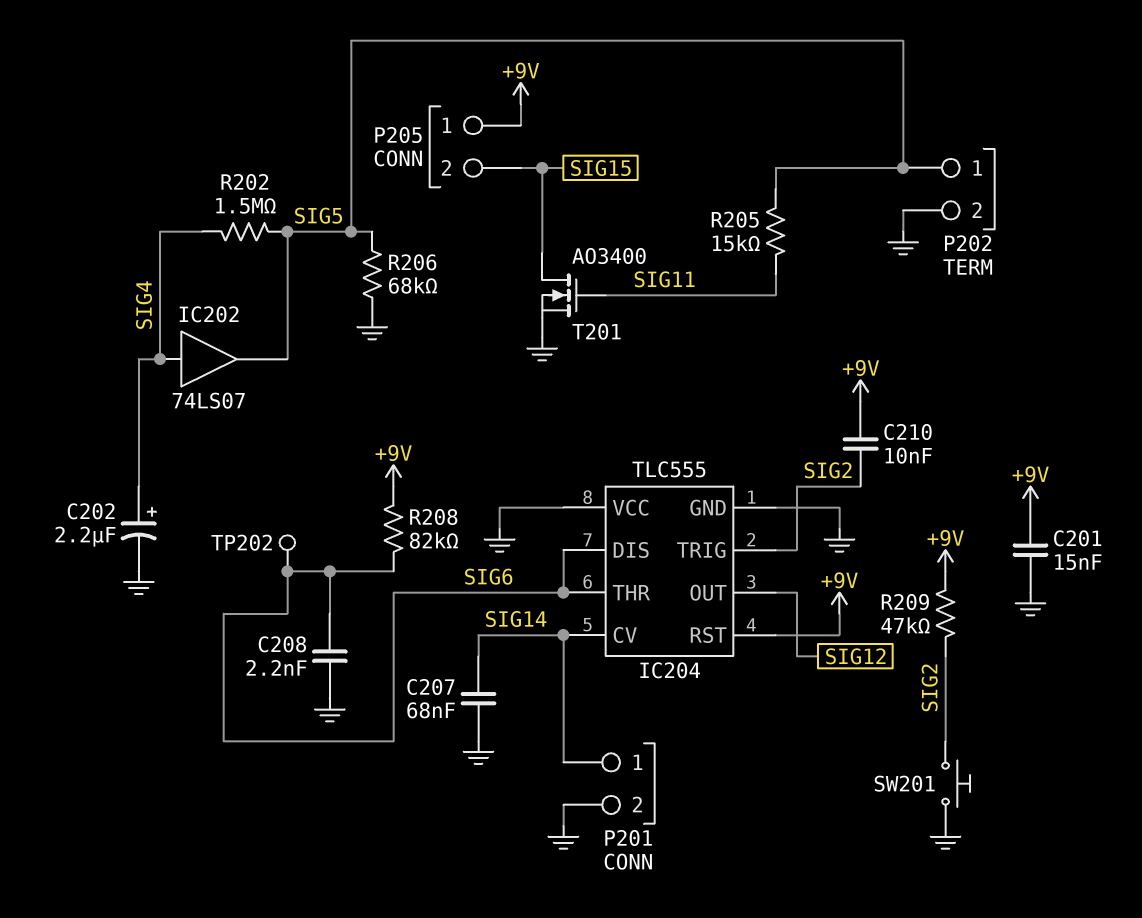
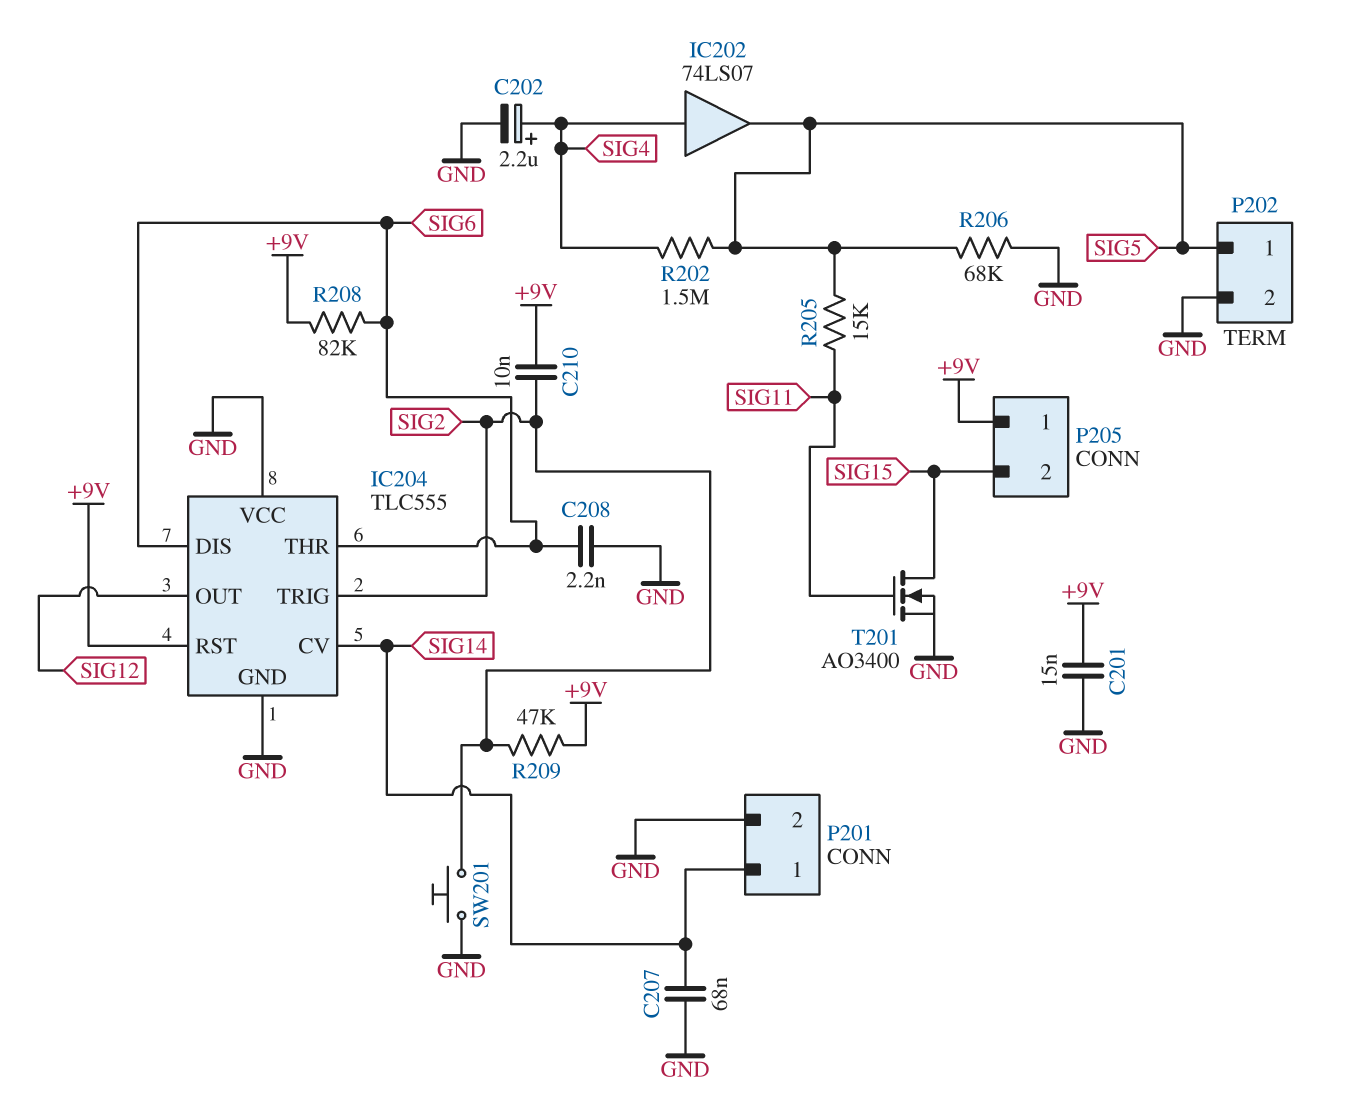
TP202: test point (SIG6) -> none

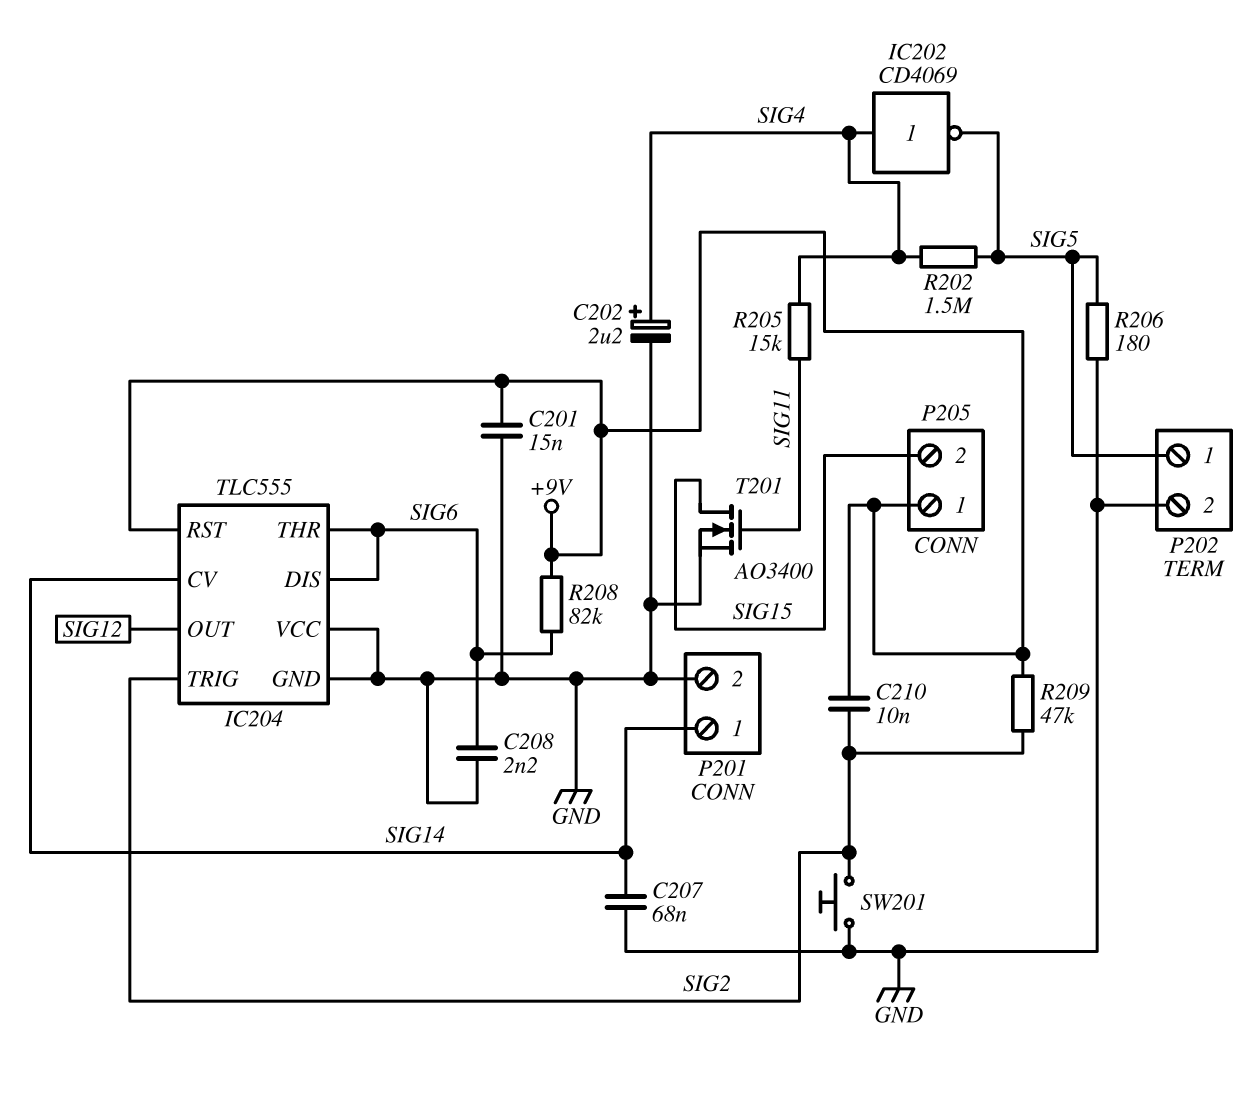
IC202: buffer 74LS07 (in SIG4, out SIG5) -> NOT CD4069 (in SIG4, out SIG5)
R205: 15k (SIG5, SIG11) -> 15k (SIG4, SIG11)
R206: 68k (GND, SIG5) -> 180 (GND, SIG5)

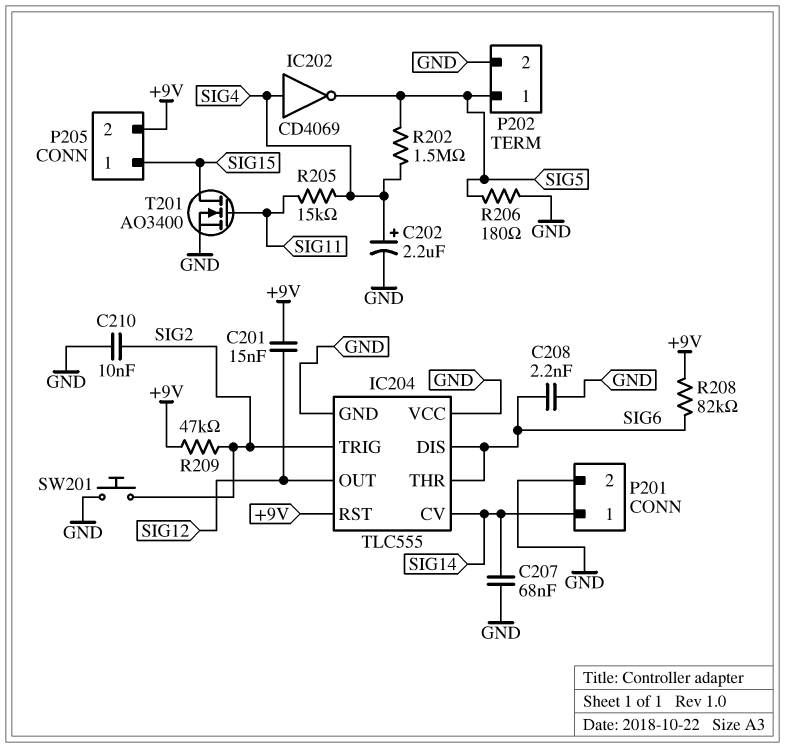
C201: 15nF (+9V, GND) -> 15nF (+9V, SIG12)
C210: 10nF (+9V, SIG2) -> 10nF (GND, SIG2)
P205 pin 1: +9V -> SIG15
P205 pin 2: SIG15 -> +9V

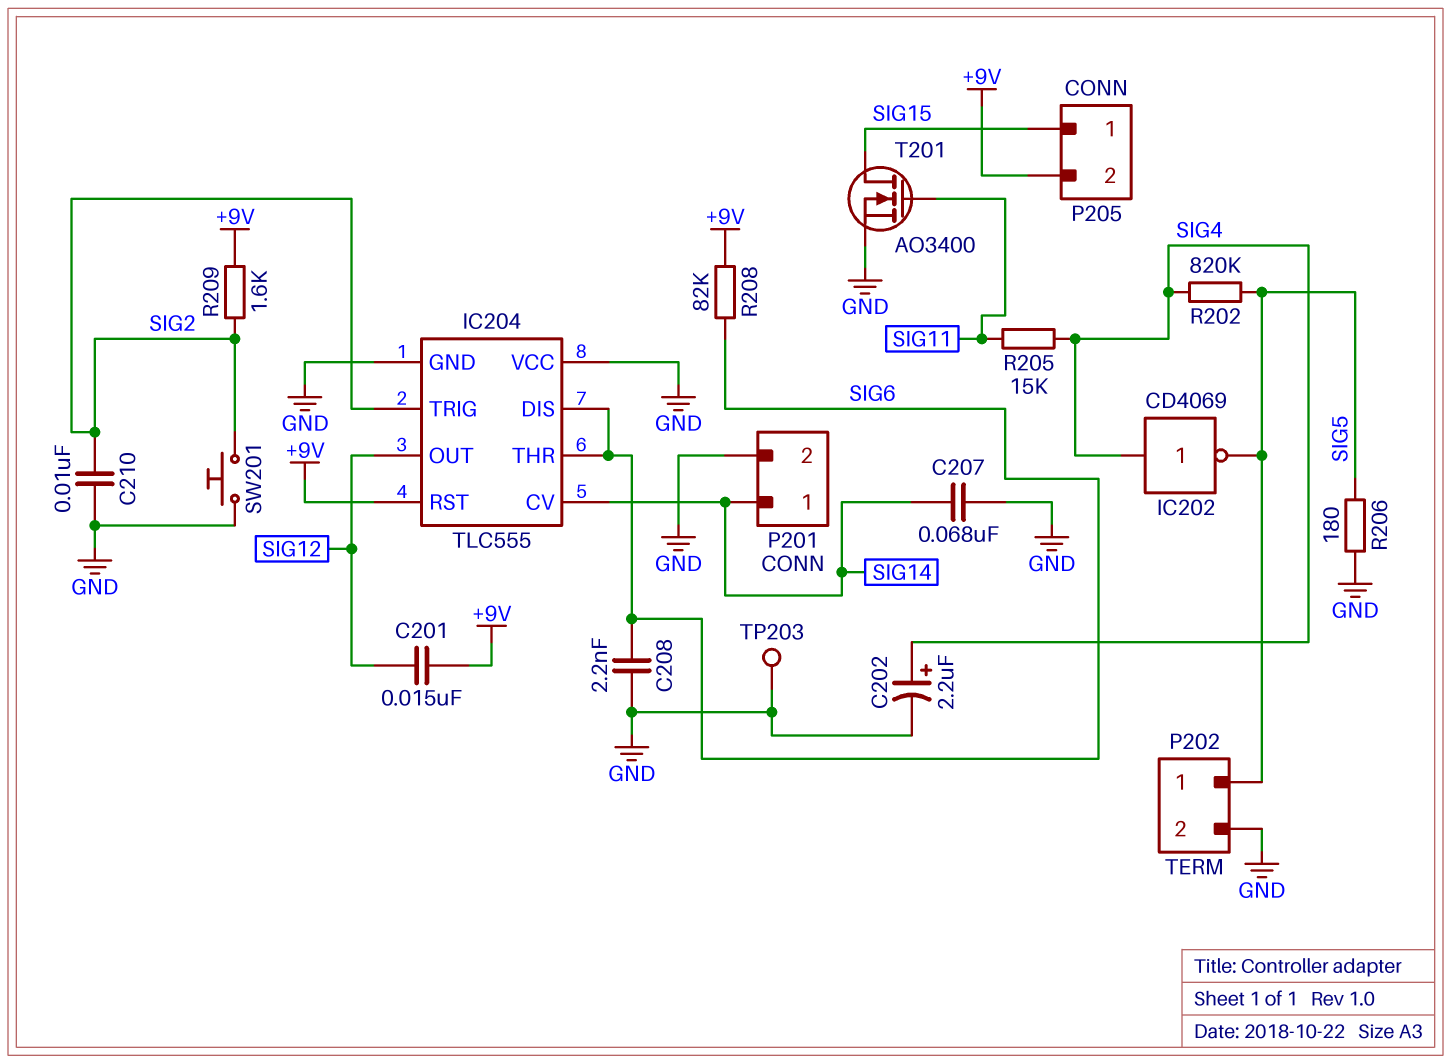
R202: 1.5M (SIG4, SIG5) -> 820k (SIG4, SIG5)
R209: 47k (+9V, SIG2) -> 1.6k (+9V, SIG2)
TP203: none -> test point (GND)

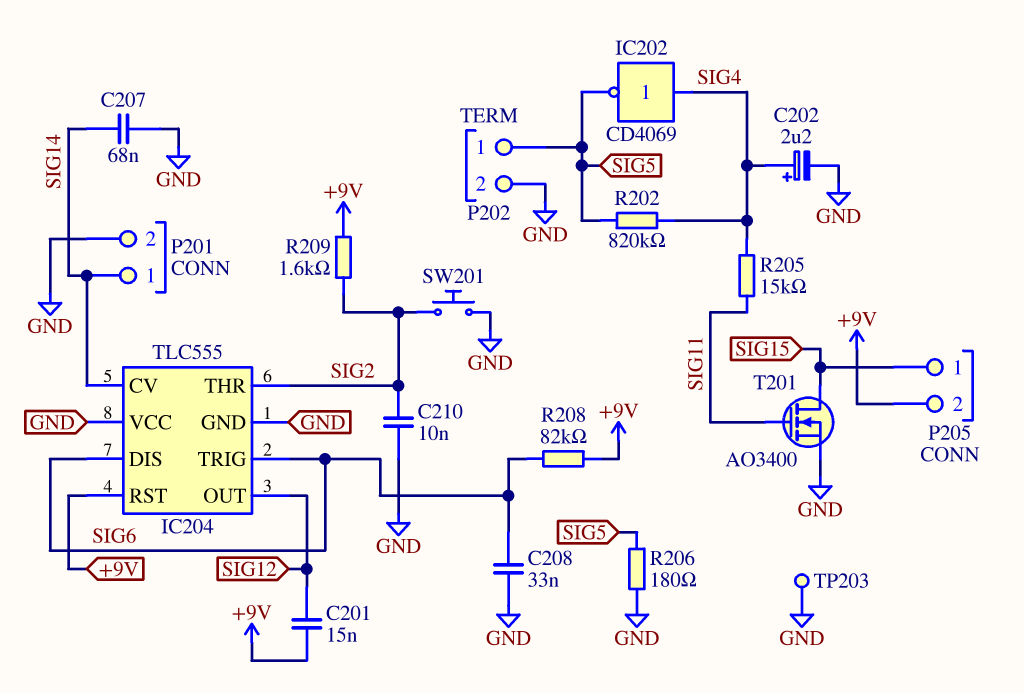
C208: 2.2nF (GND, SIG6) -> 33nF (GND, SIG6)
IC204 pin THR: SIG6 -> SIG2
IC204 pin TRIG: SIG2 -> SIG6

